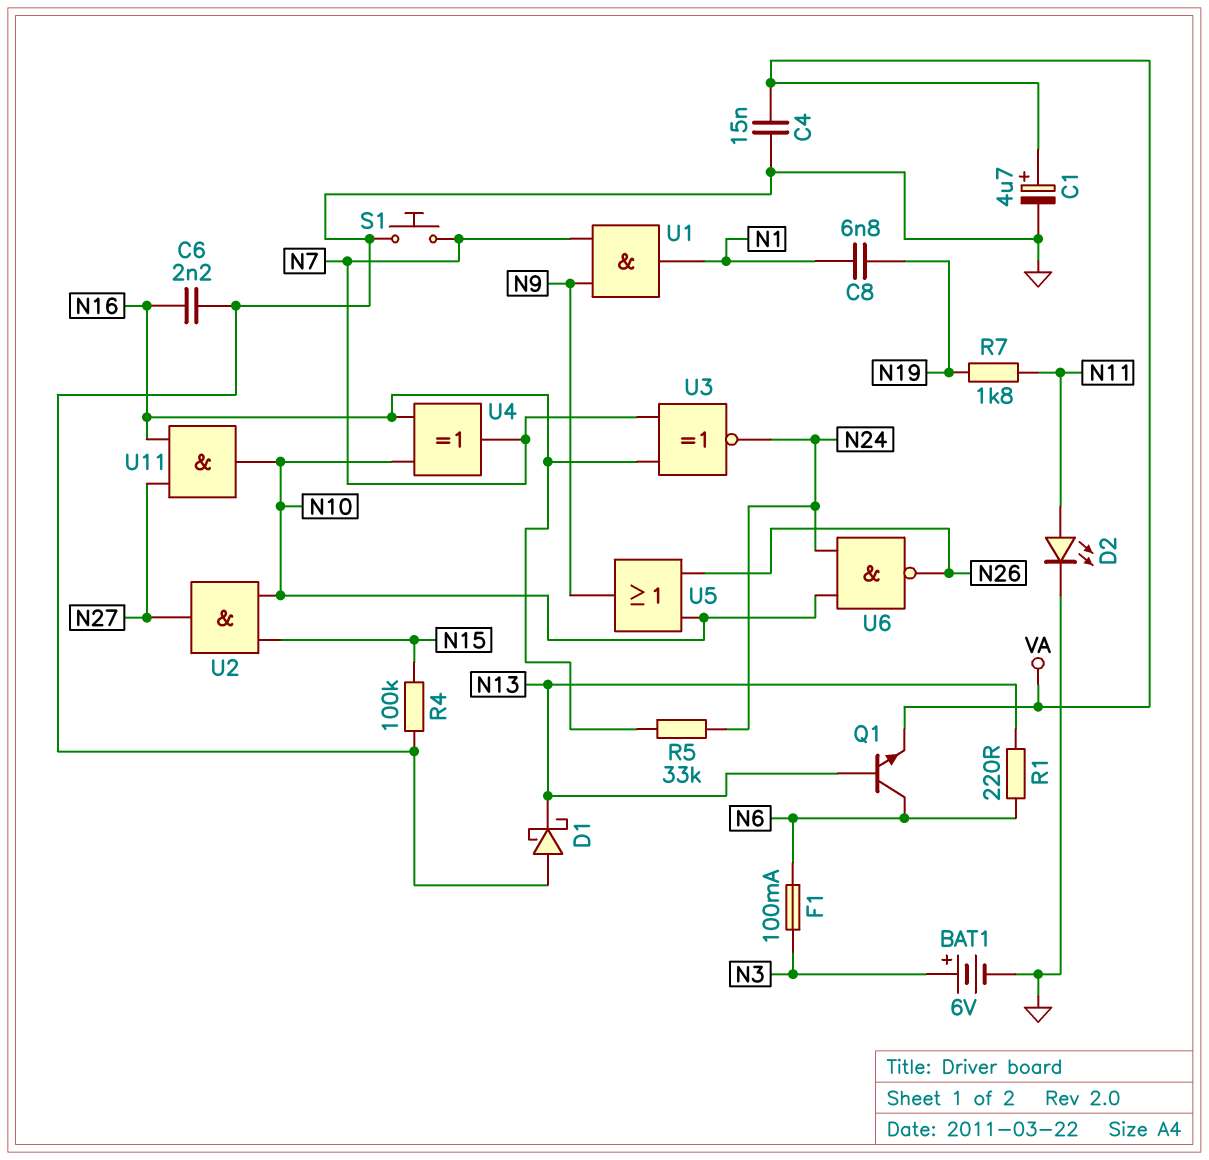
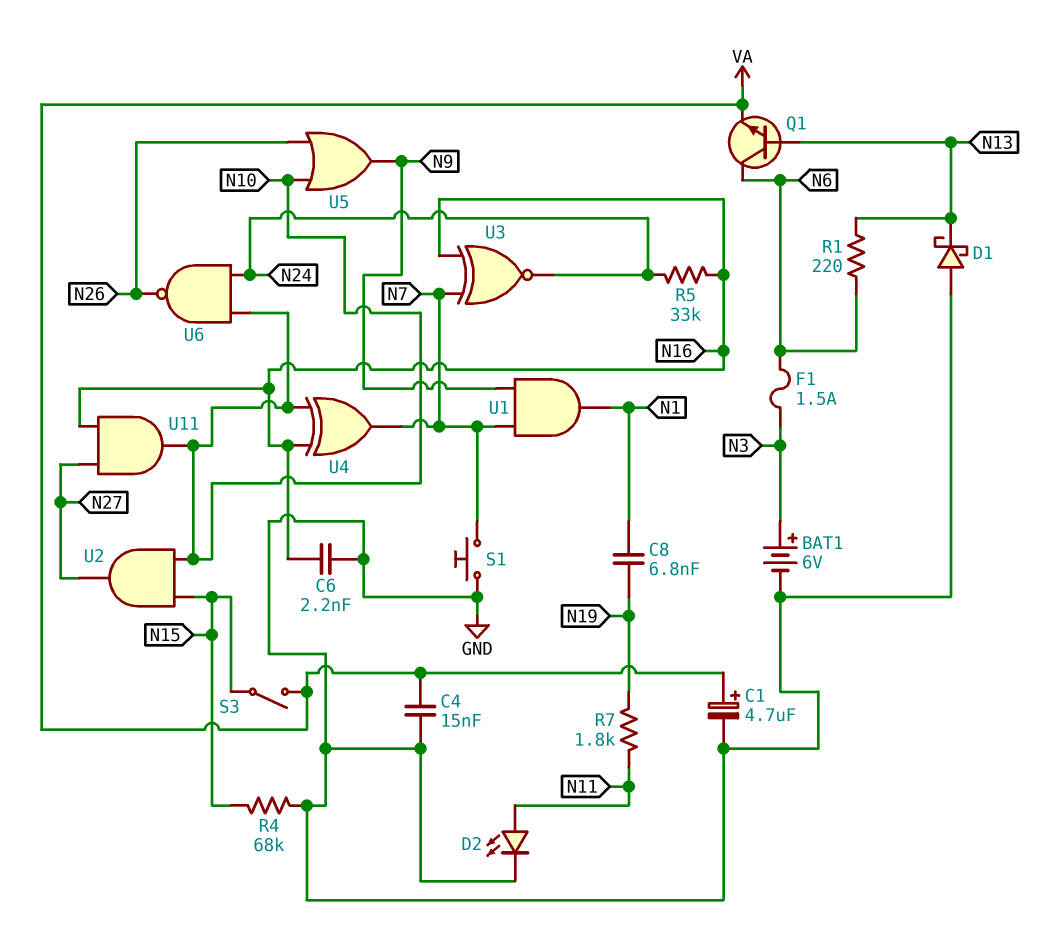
F1: 100mA (N3, N6) -> 1.5A (N3, N6)
R4: 100k (GND, N15) -> 68k (GND, N15)
S3: none -> switch (N15, VA)

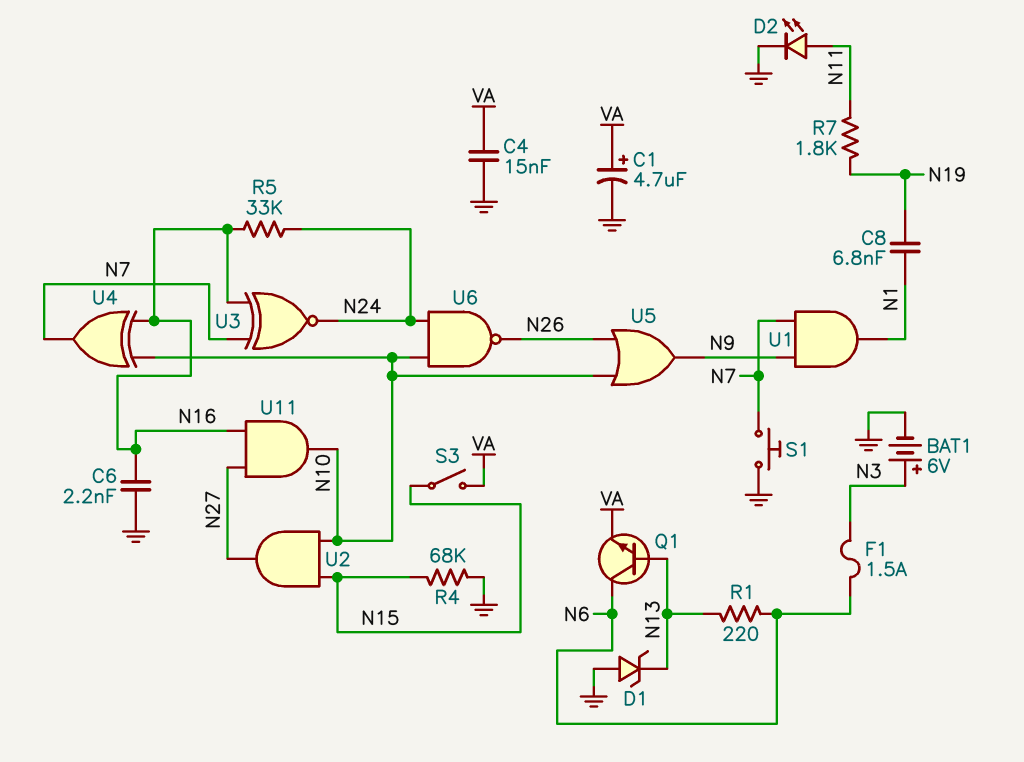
D1: schottky (A GND, K N13) -> zener (A GND, K N13)

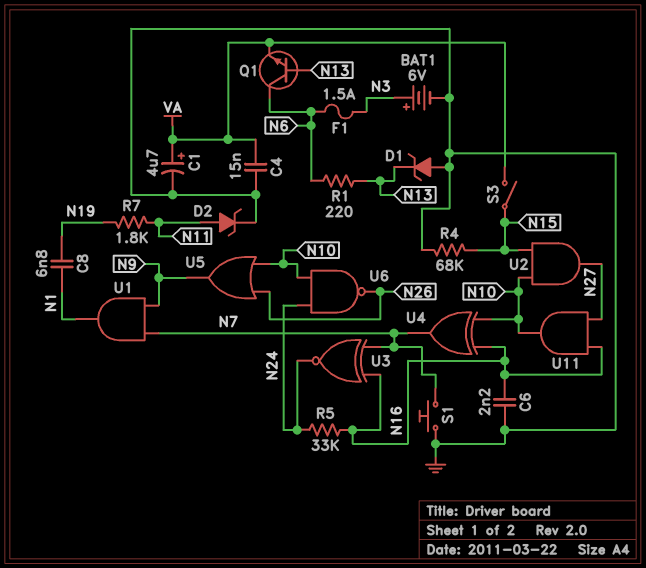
D2: LED (A N11, K GND) -> zener (A N11, K GND)

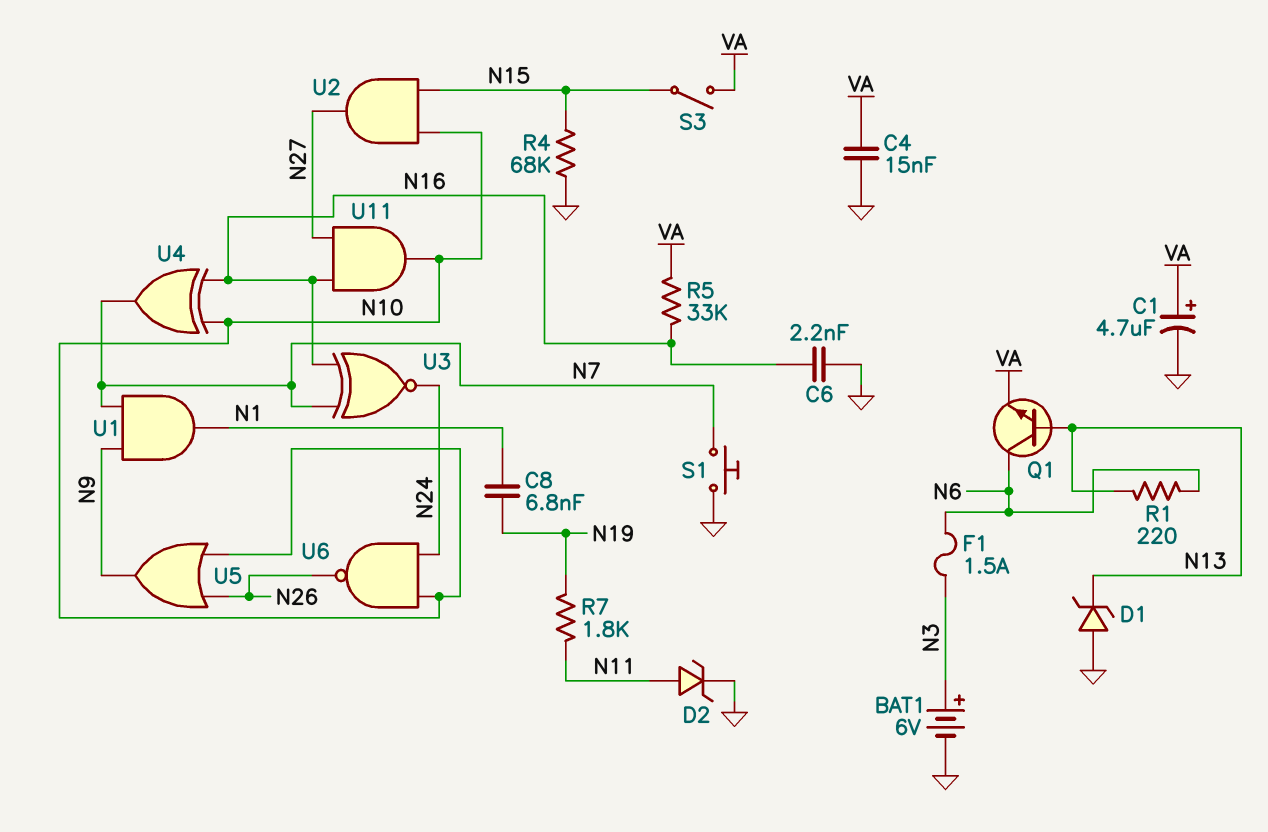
R5: 33k (N16, N24) -> 33k (N16, VA)

